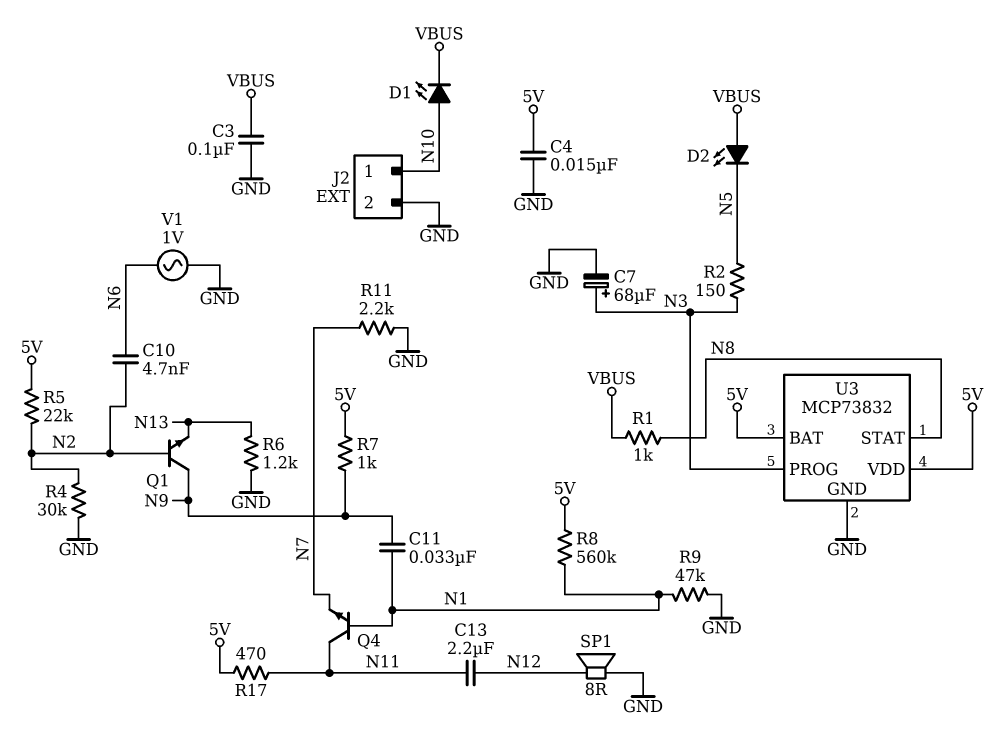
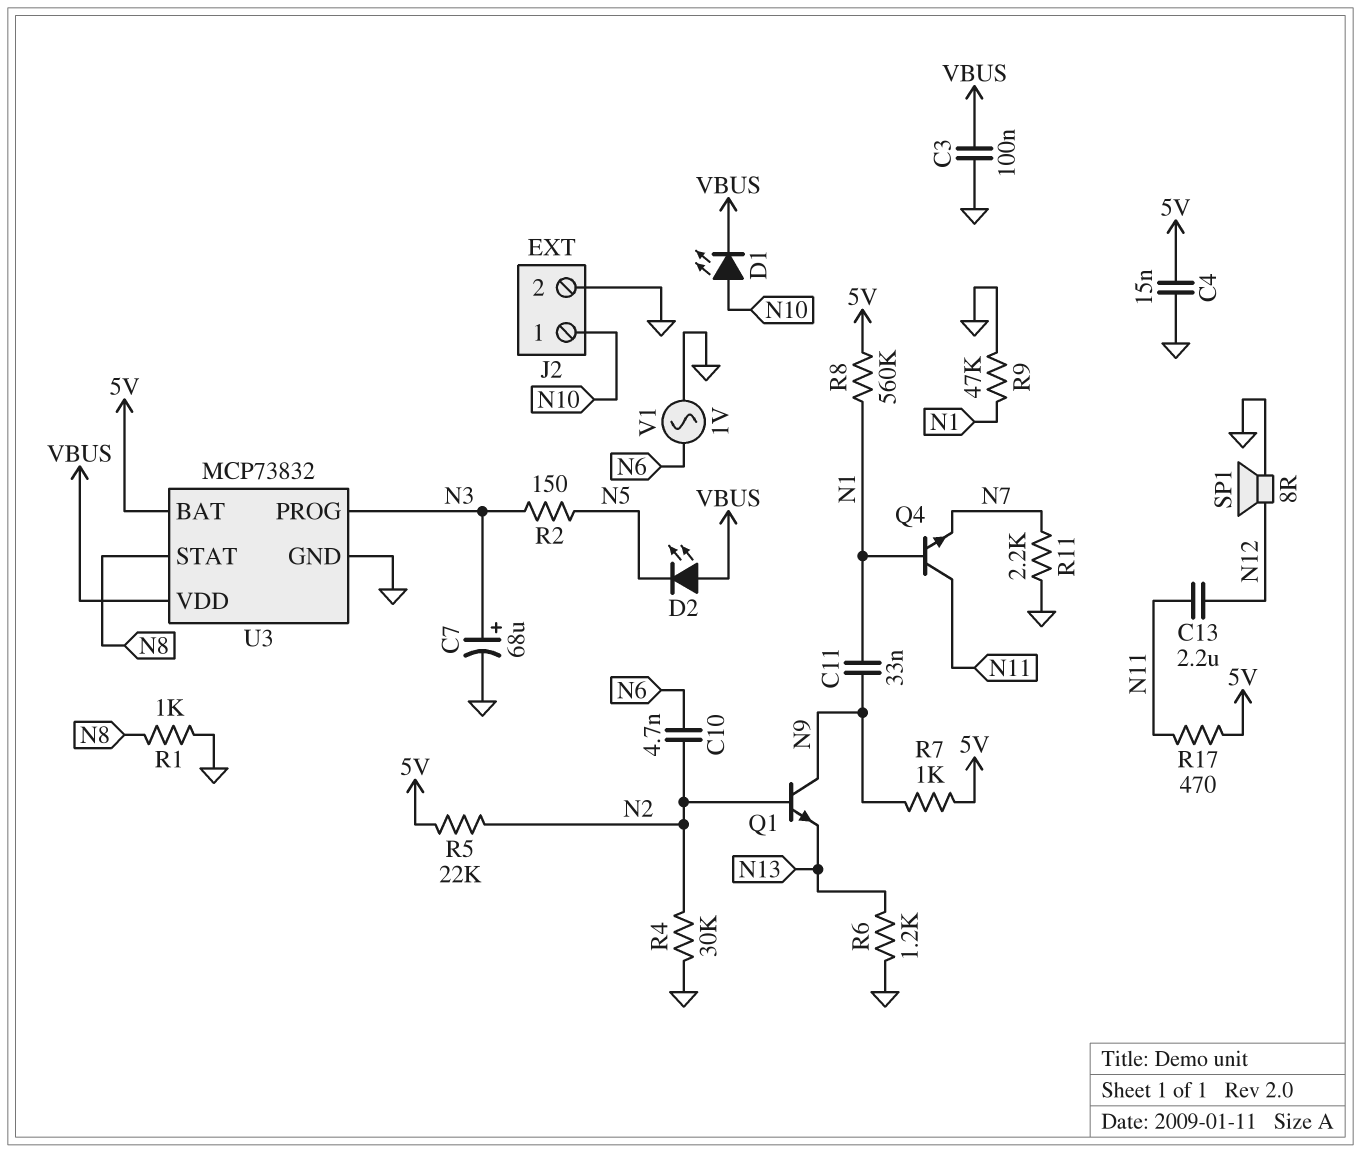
R1: 1k (N8, VBUS) -> 1k (GND, N8)
U3 pin VDD: 5V -> VBUS

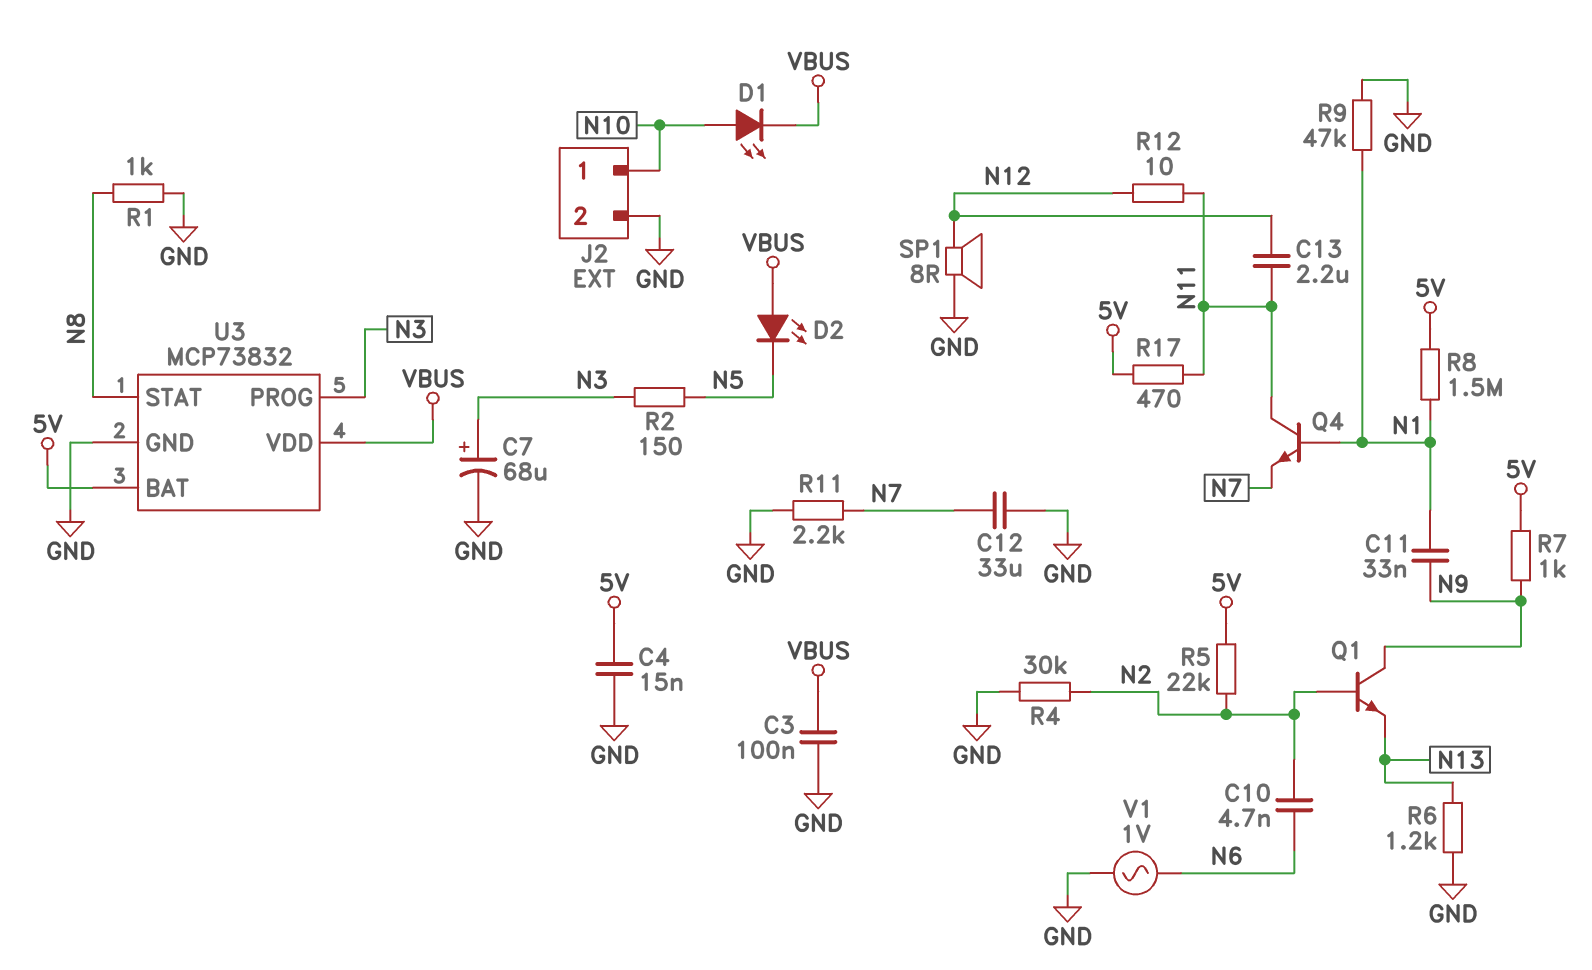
C12: none -> 33uF (GND, N7)
R8: 560k (5V, N1) -> 1.5M (5V, N1)
R12: none -> 10 (N11, N12)

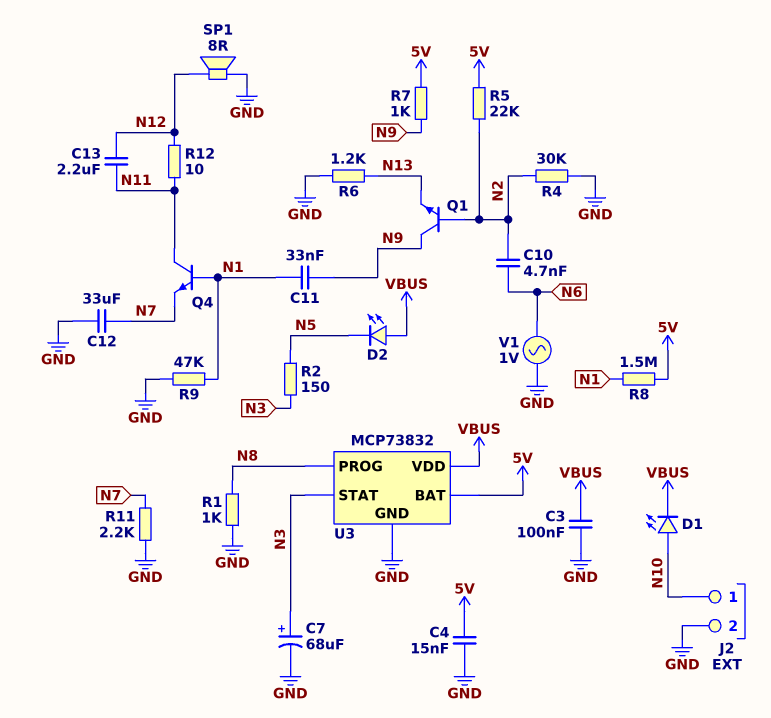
R17: 470 (5V, N11) -> none
U3 pin PROG: N3 -> N8
U3 pin STAT: N8 -> N3

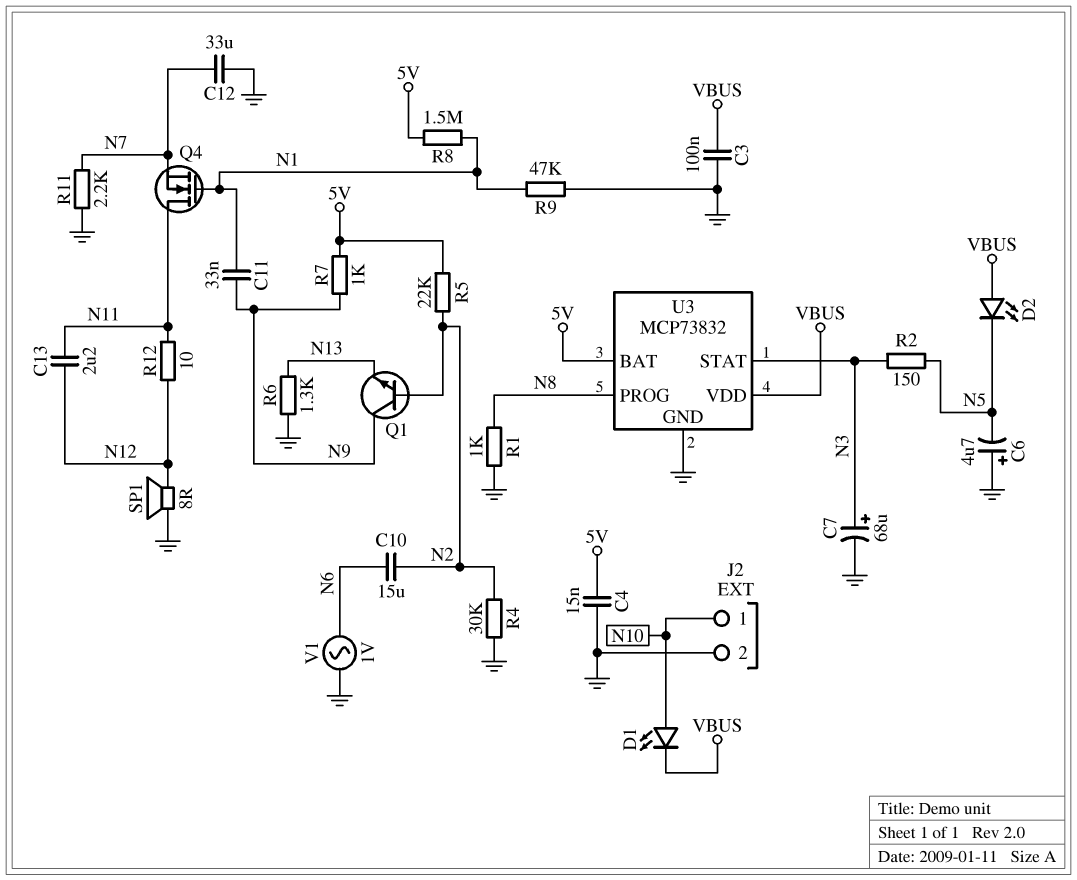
C6: none -> 4.7uF (plus GND, minus N5)
C10: 4.7nF (N2, N6) -> 15uF (N2, N6)
Q4: NPN (B N1, C N11, E N7) -> NMOS (G N1, D N11, S N7)
R6: 1.2k (GND, N13) -> 1.3k (GND, N13)

